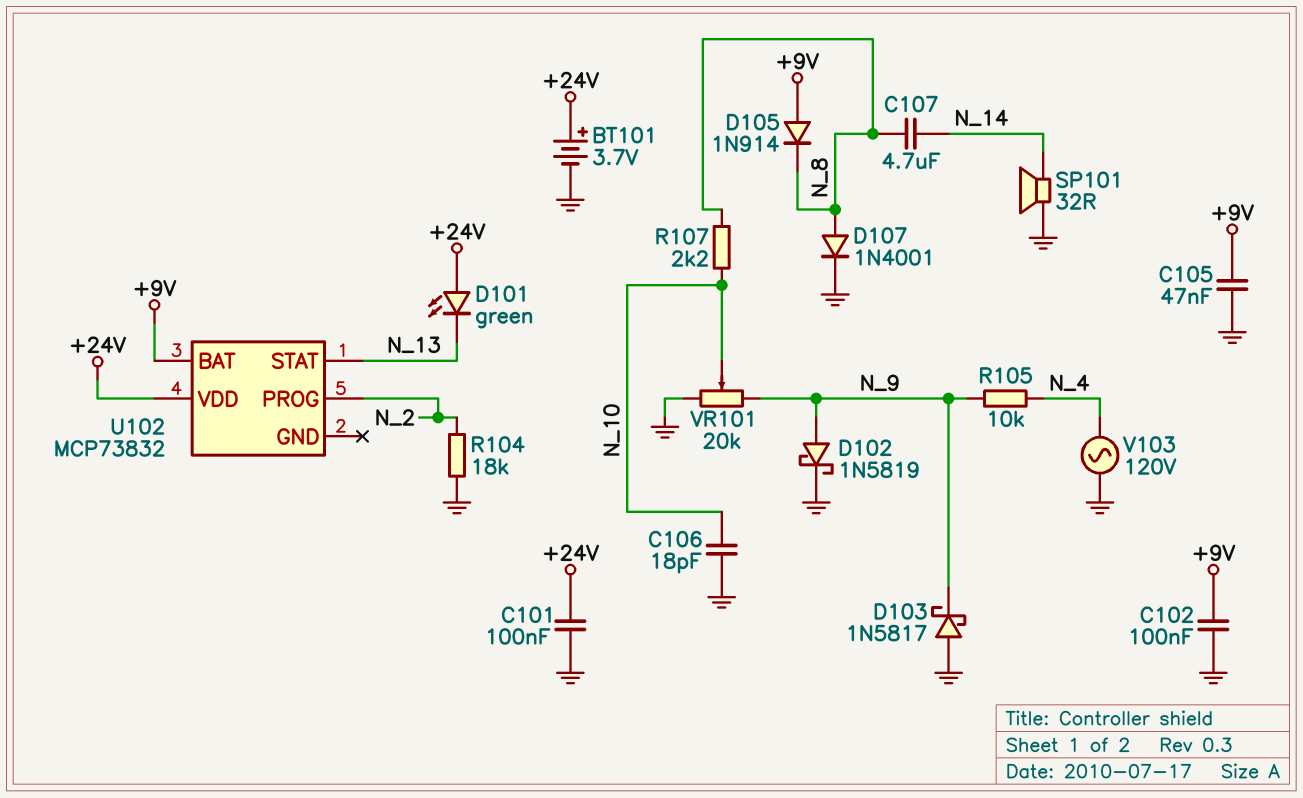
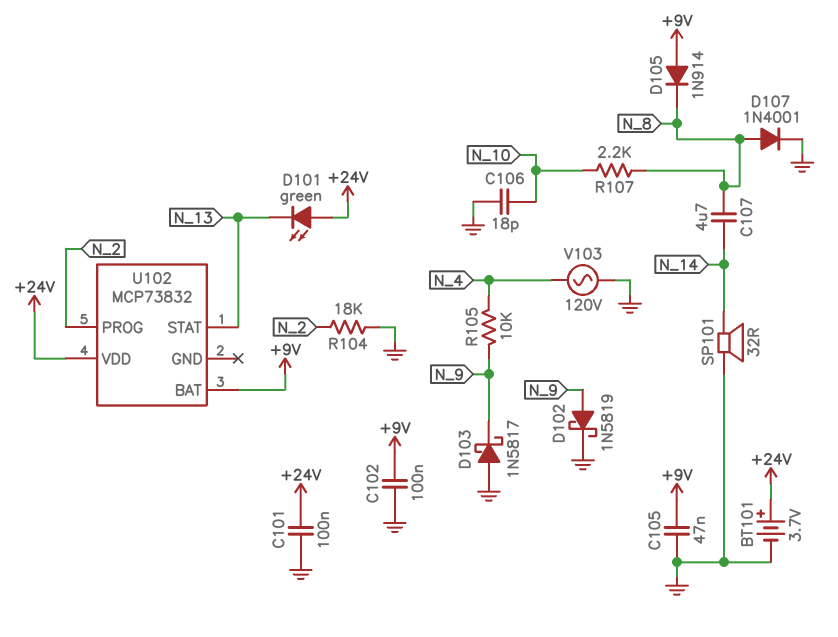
VR101: 20k (GND, N_9, wiper N_10) -> none

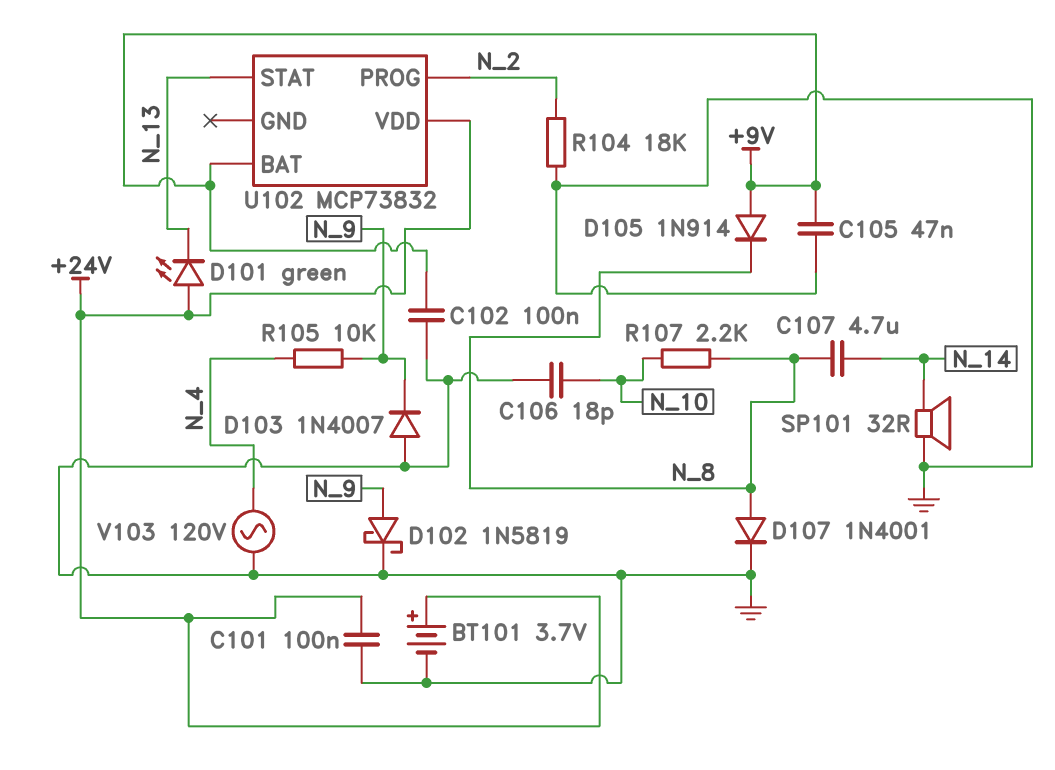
D103: schottky 1N5817 (A GND, K N_9) -> diode 1N4007 (A GND, K N_9)

